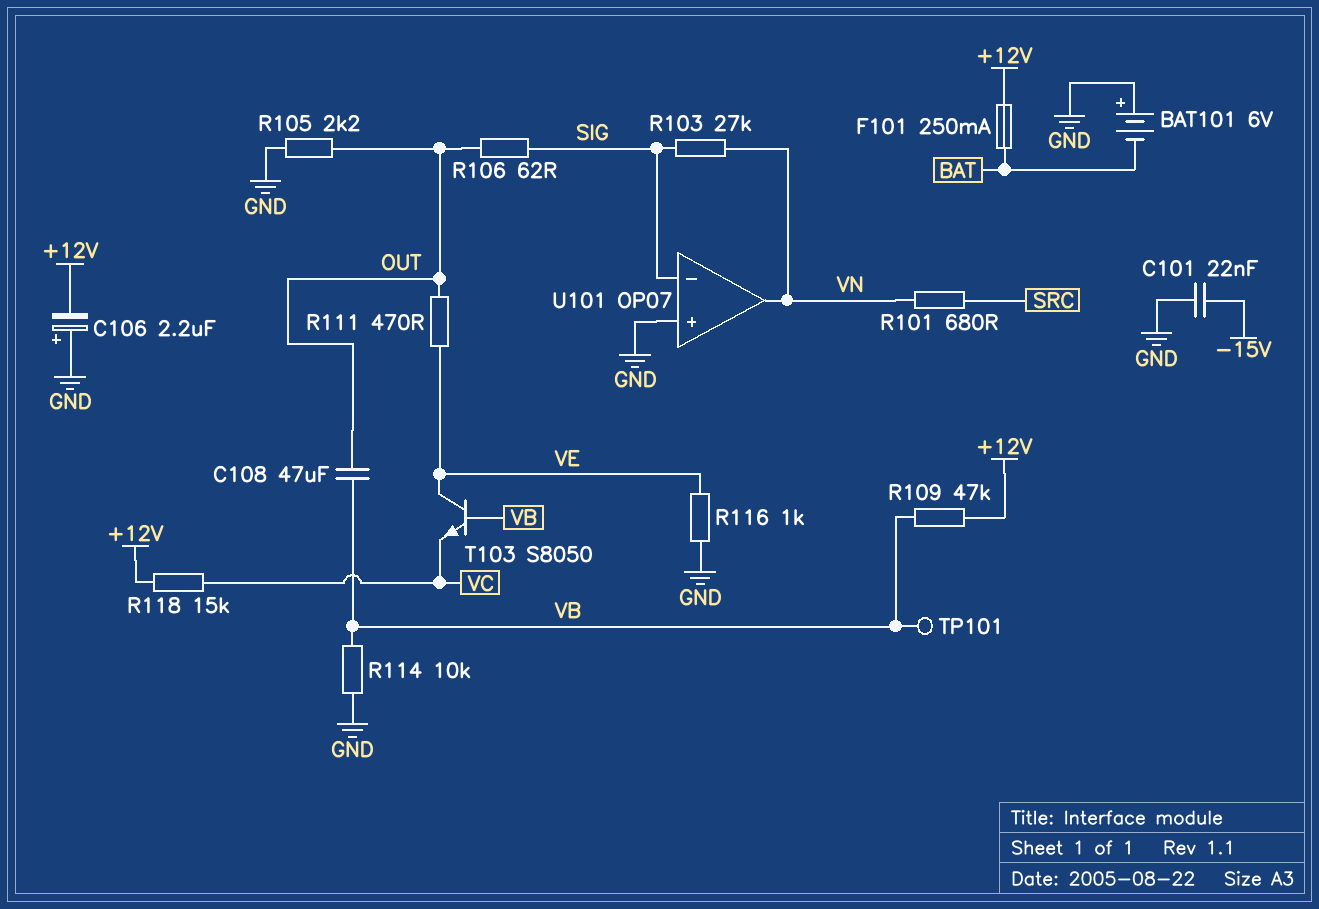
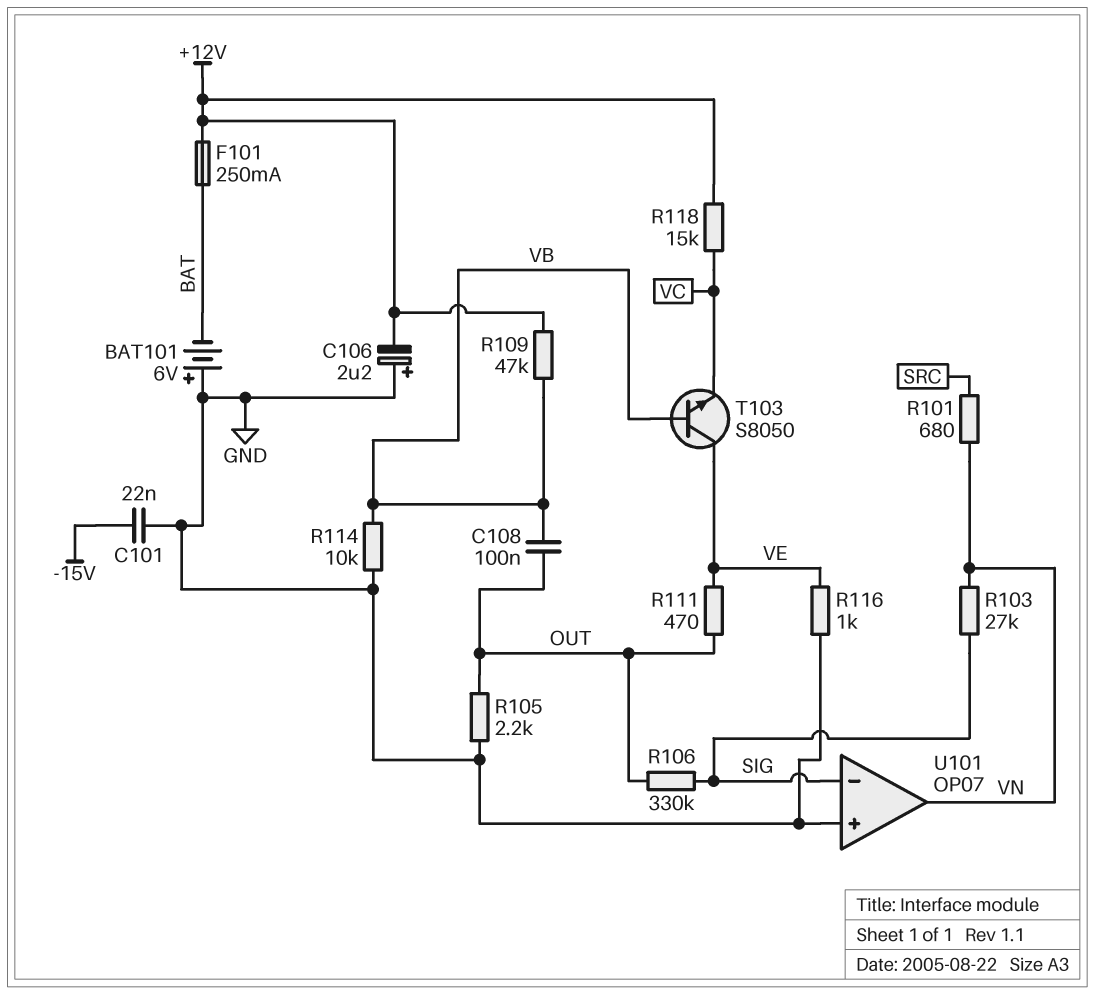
C108: 47uF (OUT, VB) -> 100nF (OUT, VB)
R106: 62 (OUT, SIG) -> 330k (OUT, SIG)
TP101: test point (VB) -> none

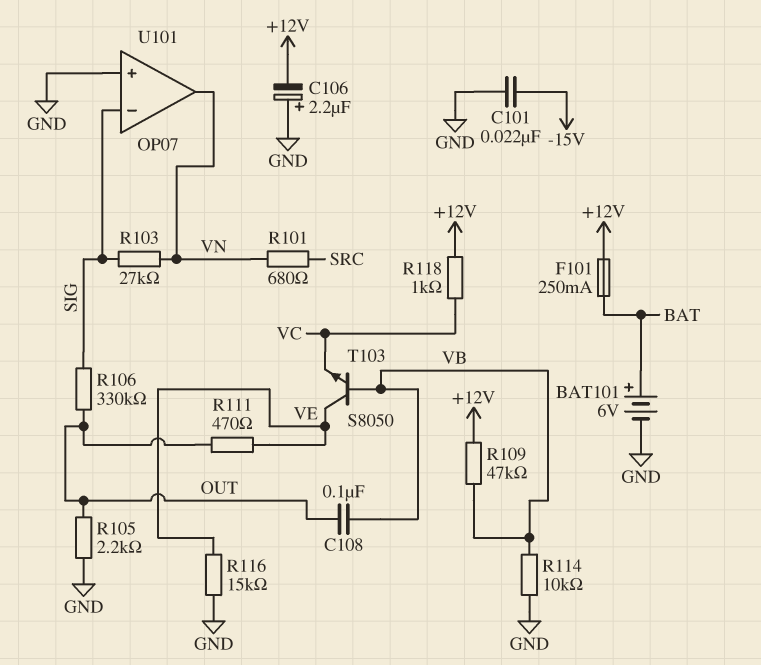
BAT101: 6V (plus GND, minus BAT) -> 6V (plus BAT, minus GND)
R116: 1k (GND, VE) -> 15k (GND, VE)
R118: 15k (+12V, VC) -> 1k (+12V, VC)

